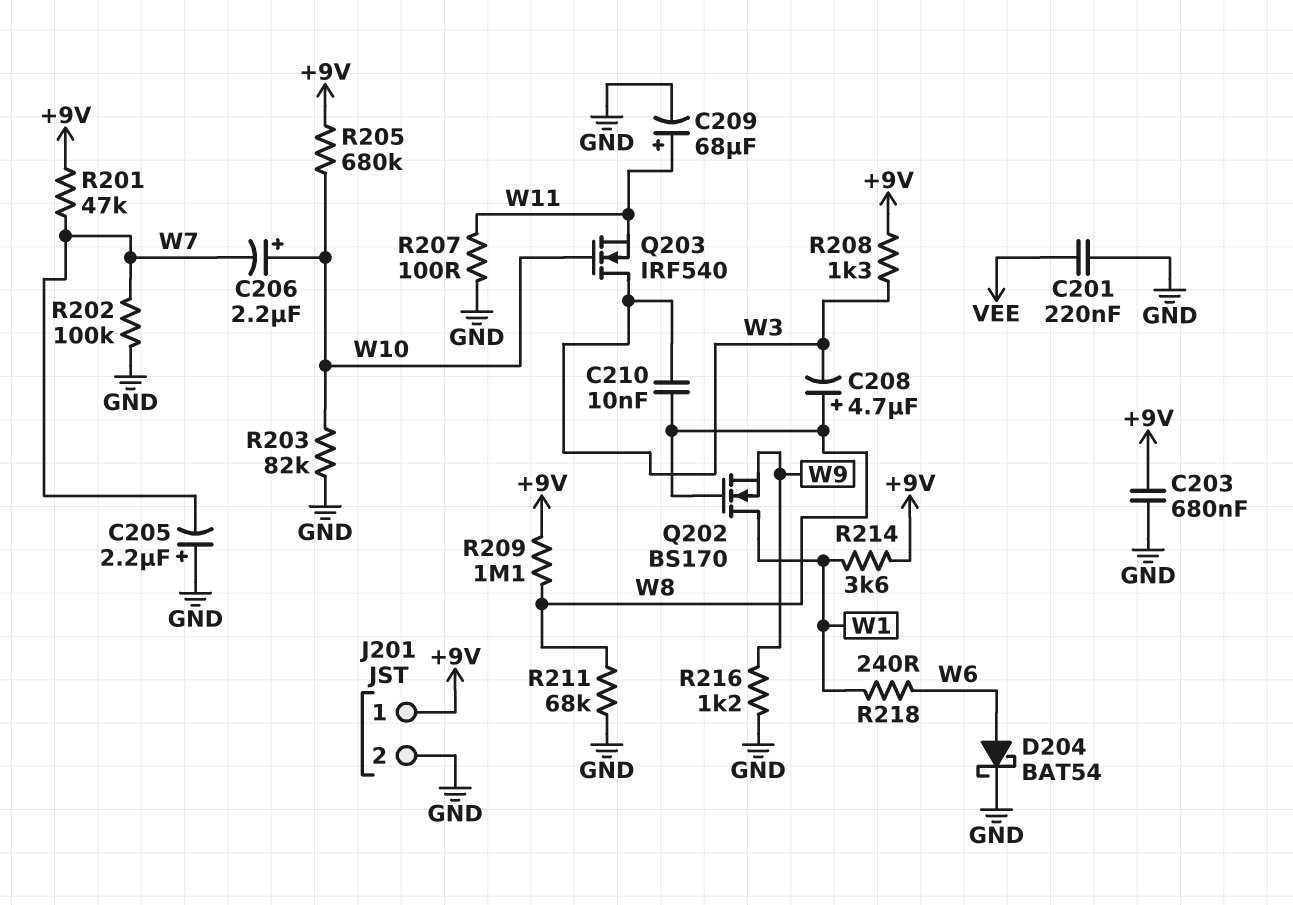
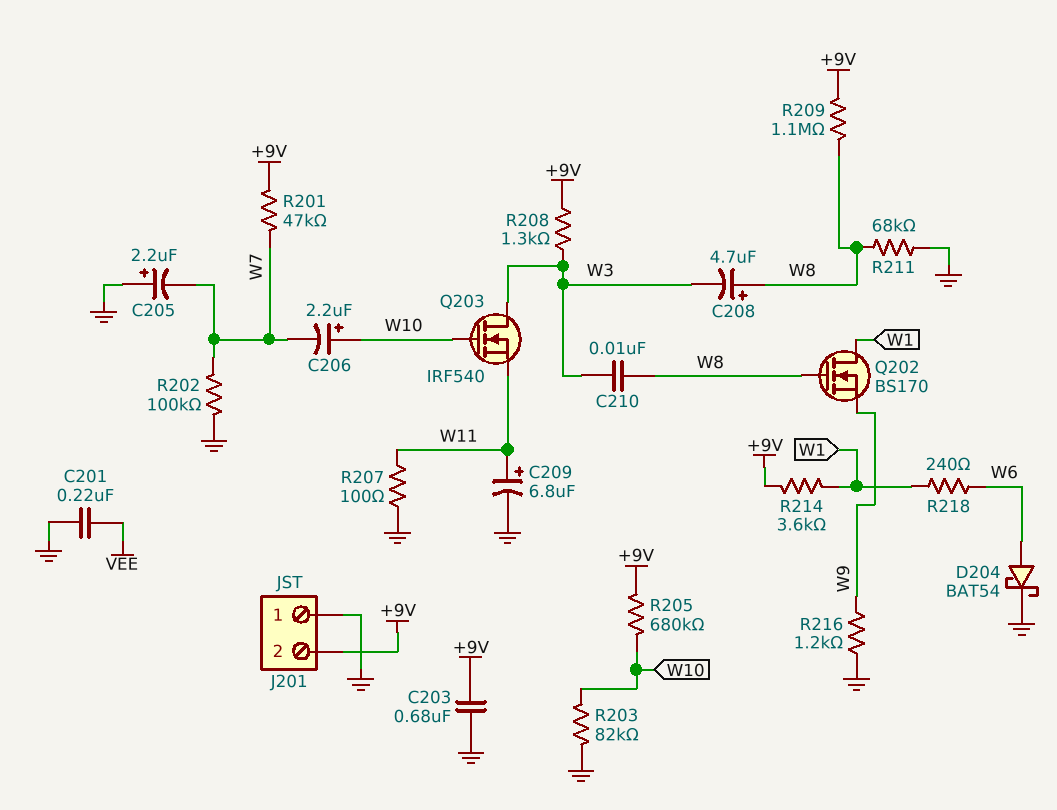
C209: 68uF (plus W11, minus GND) -> 6.8uF (plus W11, minus GND)
J201 pin 1: +9V -> GND
J201 pin 2: GND -> +9V

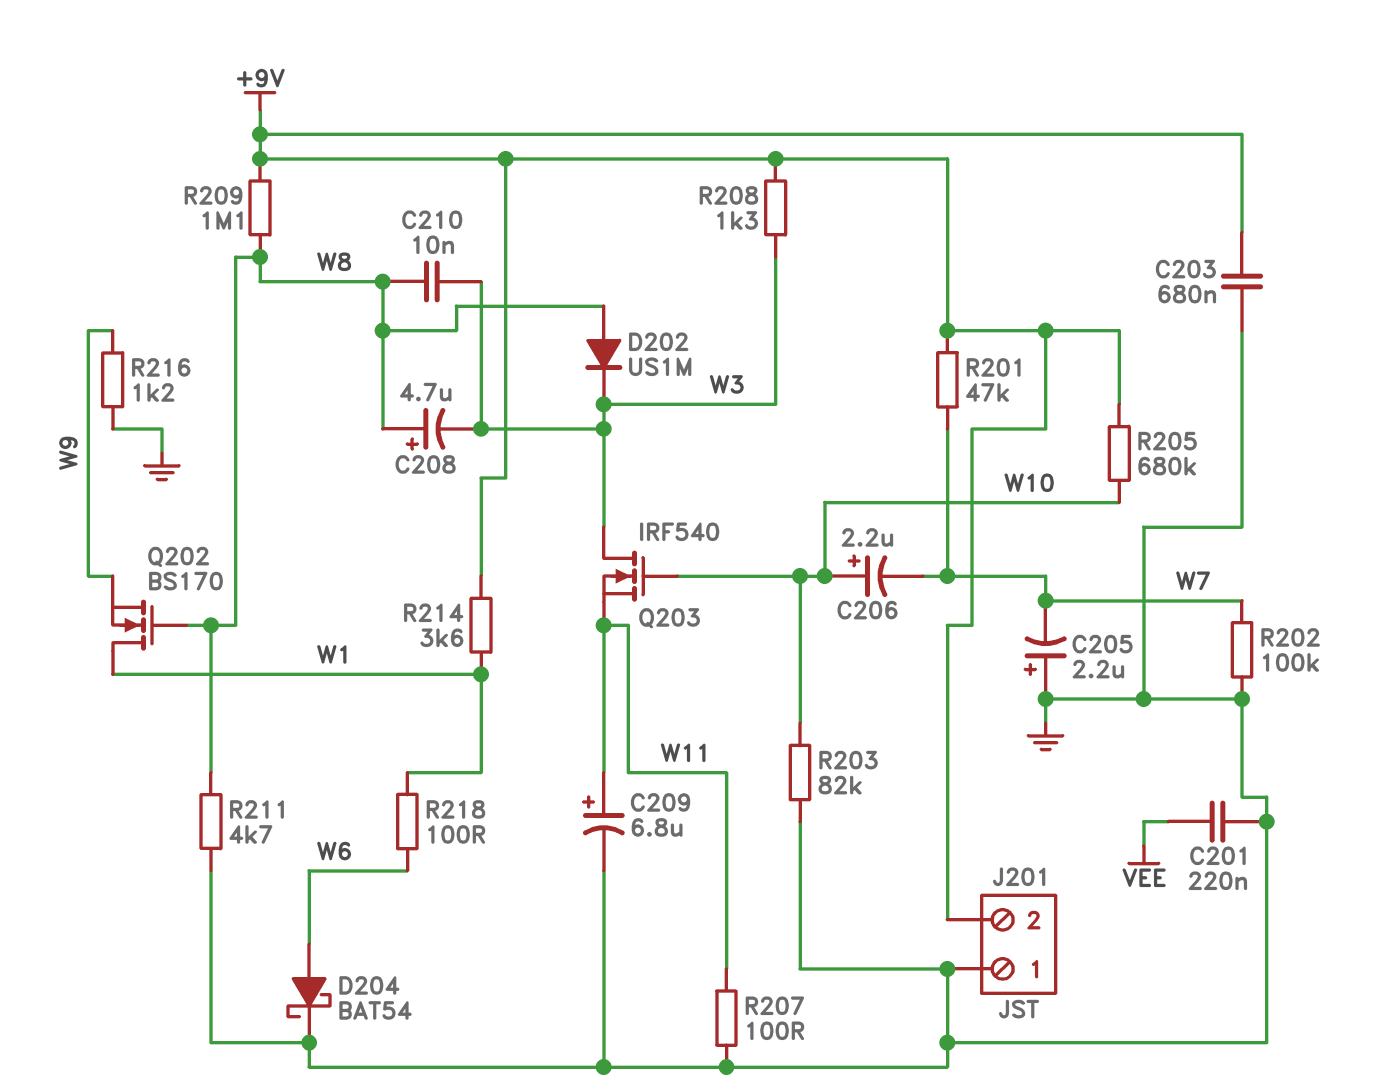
D202: none -> diode US1M (A W8, K W3)
R211: 68k (GND, W8) -> 4.7k (GND, W8)
R218: 240 (W1, W6) -> 100 (W1, W6)

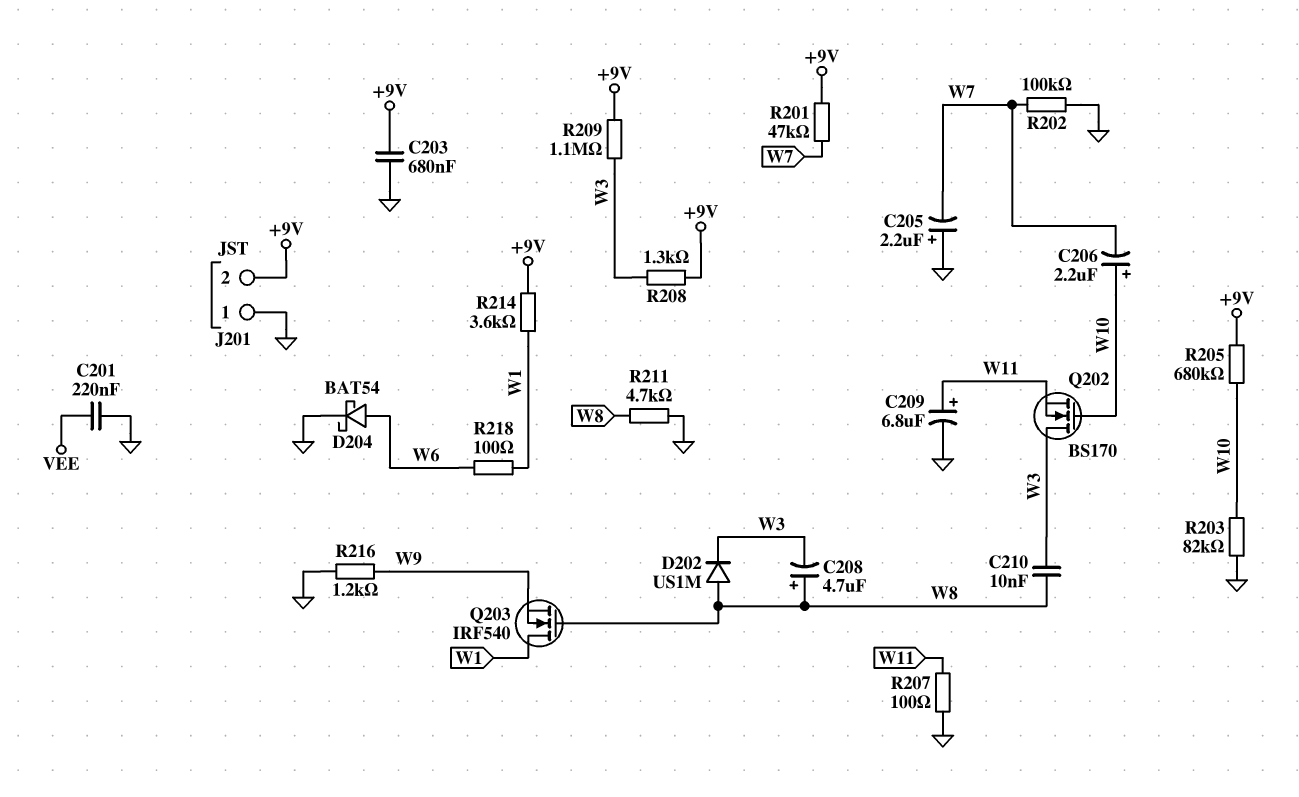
Q202: NMOS BS170 (G W8, D W1, S W9) -> NMOS BS170 (G W10, D W3, S W11)
Q203: NMOS IRF540 (G W10, D W3, S W11) -> NMOS IRF540 (G W8, D W1, S W9)
R209: 1.1M (+9V, W8) -> 1.1M (+9V, W3)

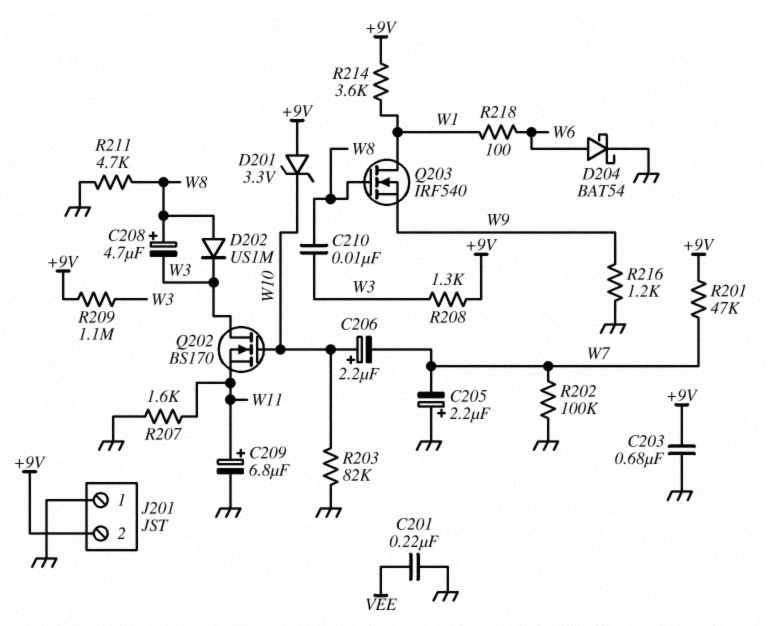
D201: none -> zener 3.3V (A +9V, K W10)
R205: 680k (+9V, W10) -> none
R207: 100 (GND, W11) -> 1.6k (GND, W11)

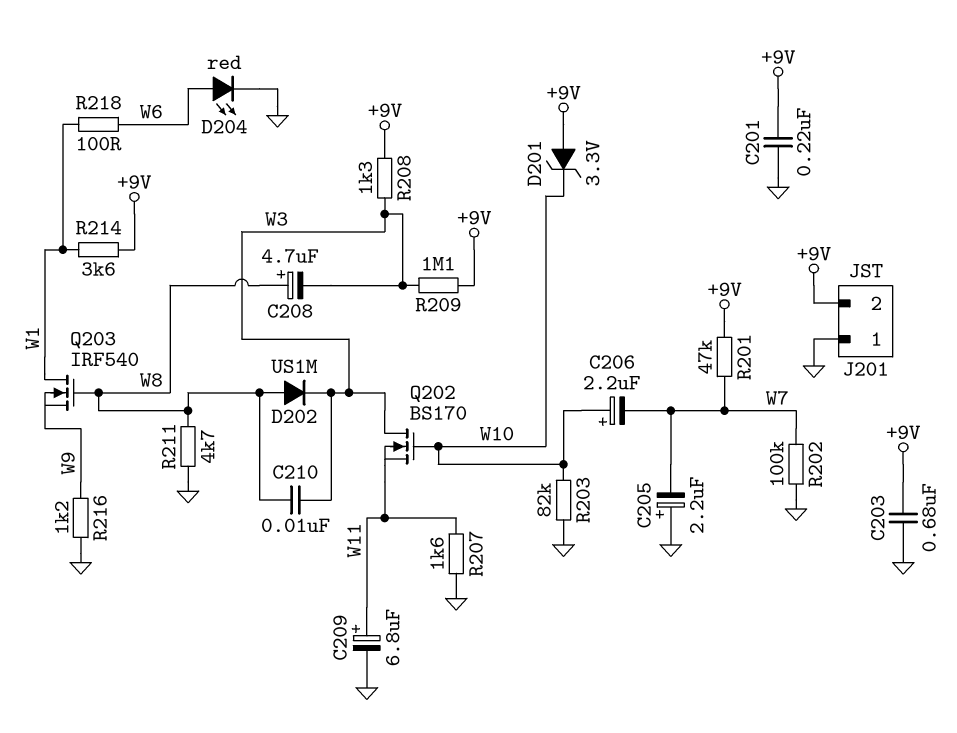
C201: 220nF (GND, VEE) -> 220nF (+9V, GND)
D204: schottky BAT54 (A W6, K GND) -> LED red (A W6, K GND)

